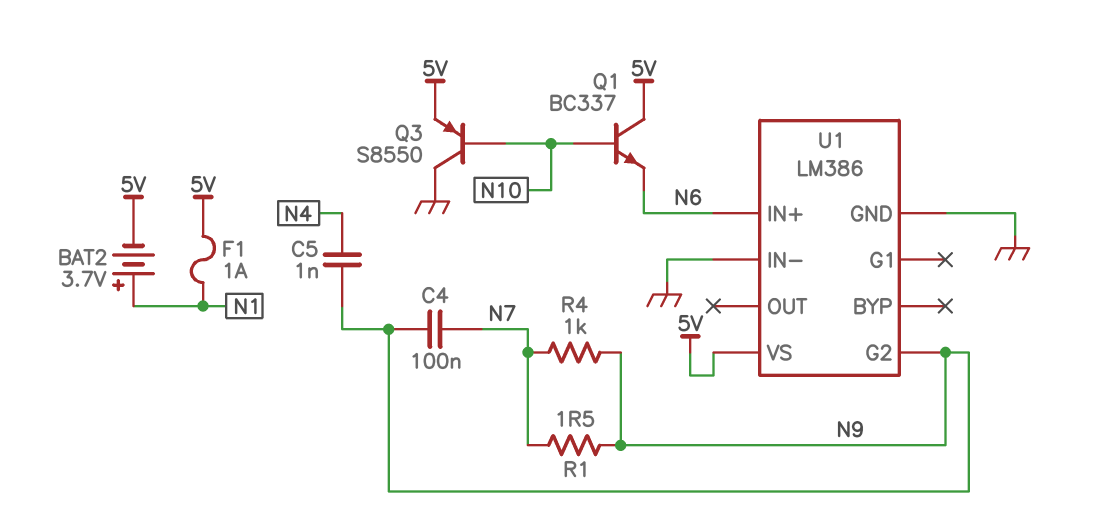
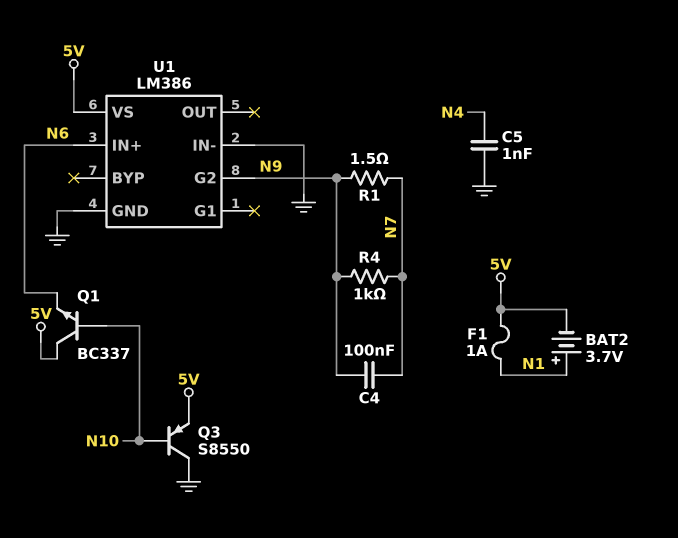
C5: 1nF (N4, N9) -> 1nF (GND, N4)

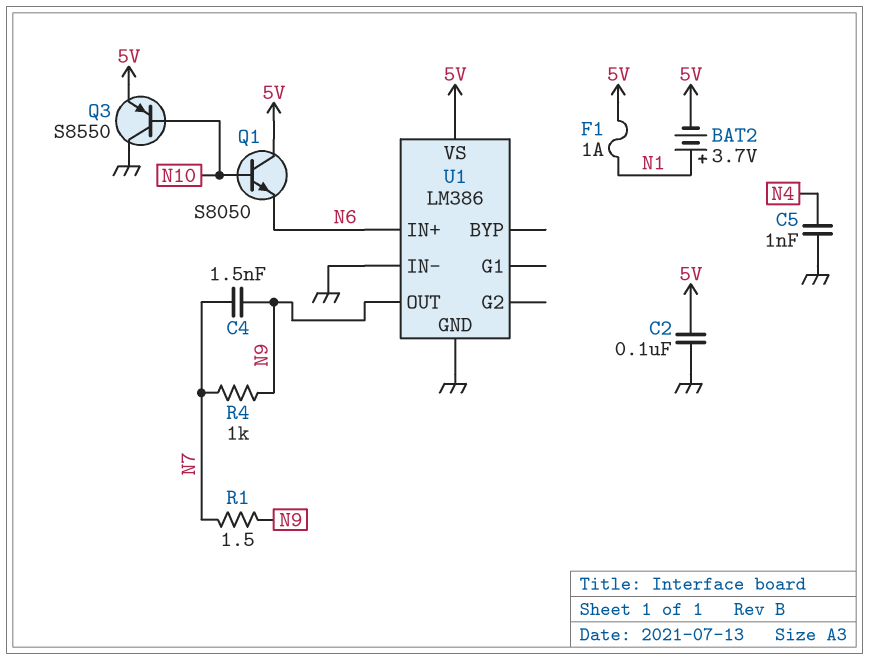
C2: none -> 100nF (5V, GND)
C4: 100nF (N7, N9) -> 1.5nF (N7, N9)
Q1: NPN BC337 (B N10, C 5V, E N6) -> NPN S8050 (B N10, C 5V, E N6)
U1 pin G2: N9 -> none
U1 pin OUT: none -> N9

